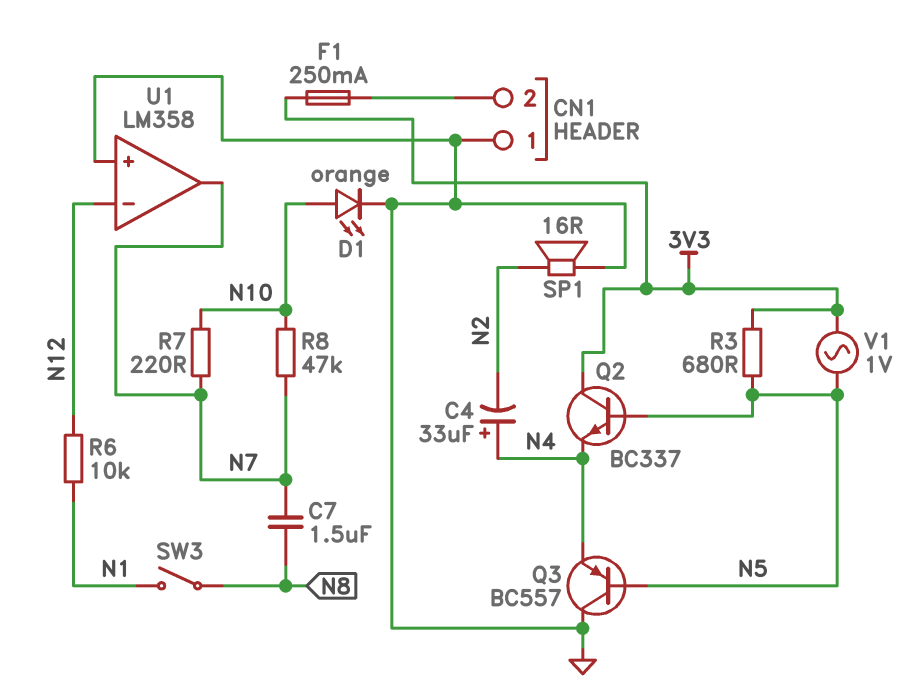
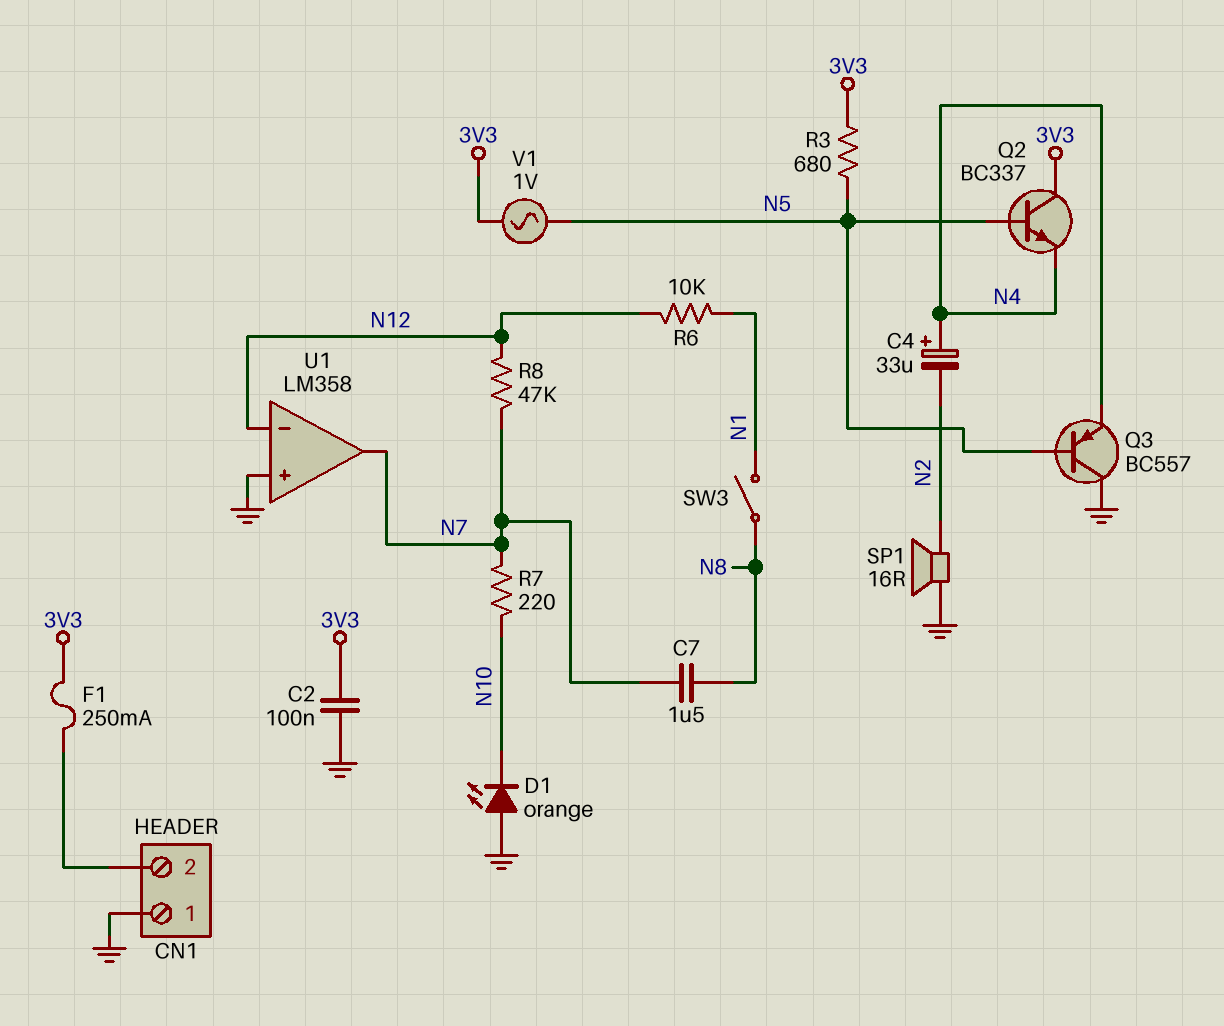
C2: none -> 100nF (3V3, GND)
D1: LED orange (A N10, K GND) -> LED orange (A GND, K N10)
R8: 47k (N7, N10) -> 47k (N7, N12)

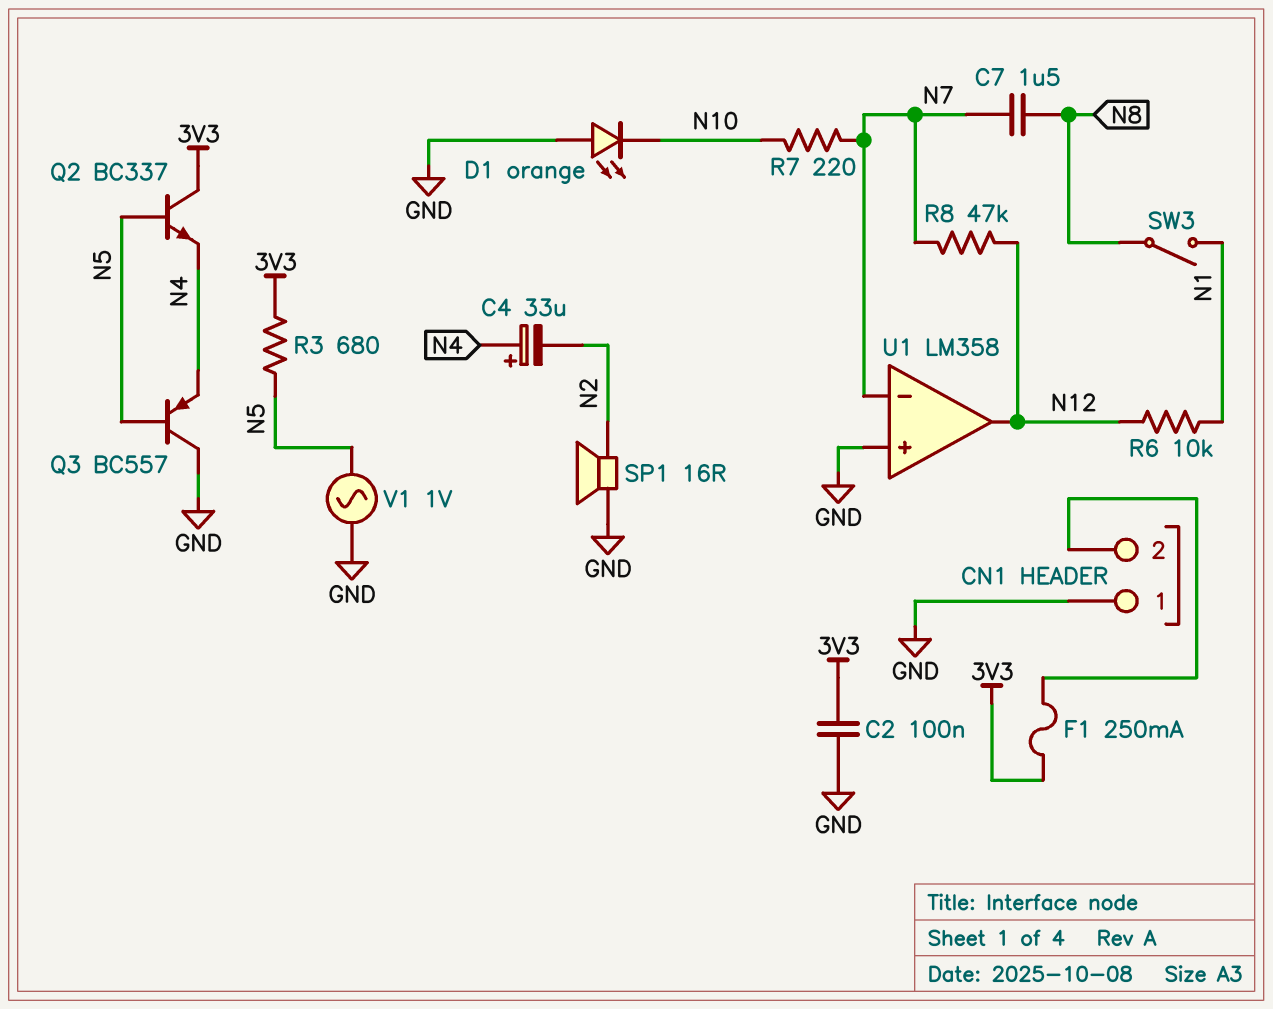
U1 pin in-: N12 -> N7
U1 pin out: N7 -> N12
V1: AC 1V (3V3, N5) -> AC 1V (GND, N5)

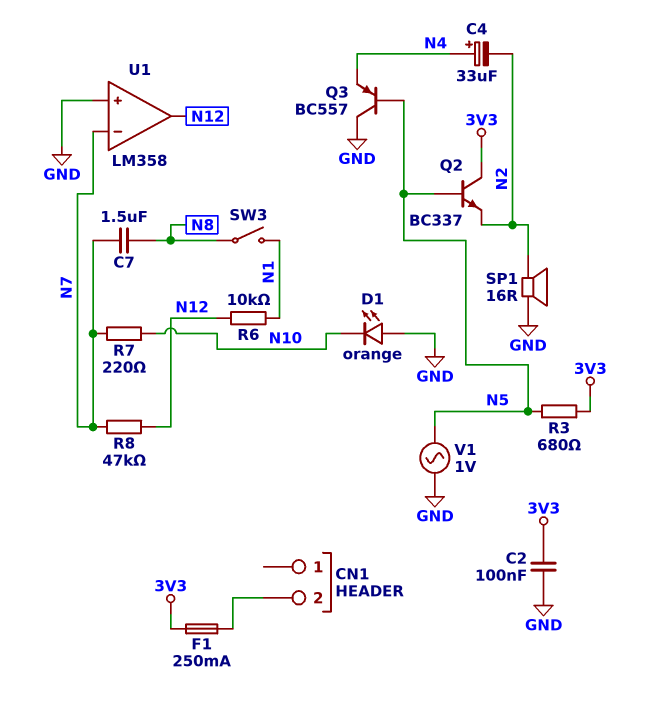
CN1 pin 1: GND -> none
Q2: NPN BC337 (B N5, C 3V3, E N4) -> NPN BC337 (B N5, C 3V3, E N2)

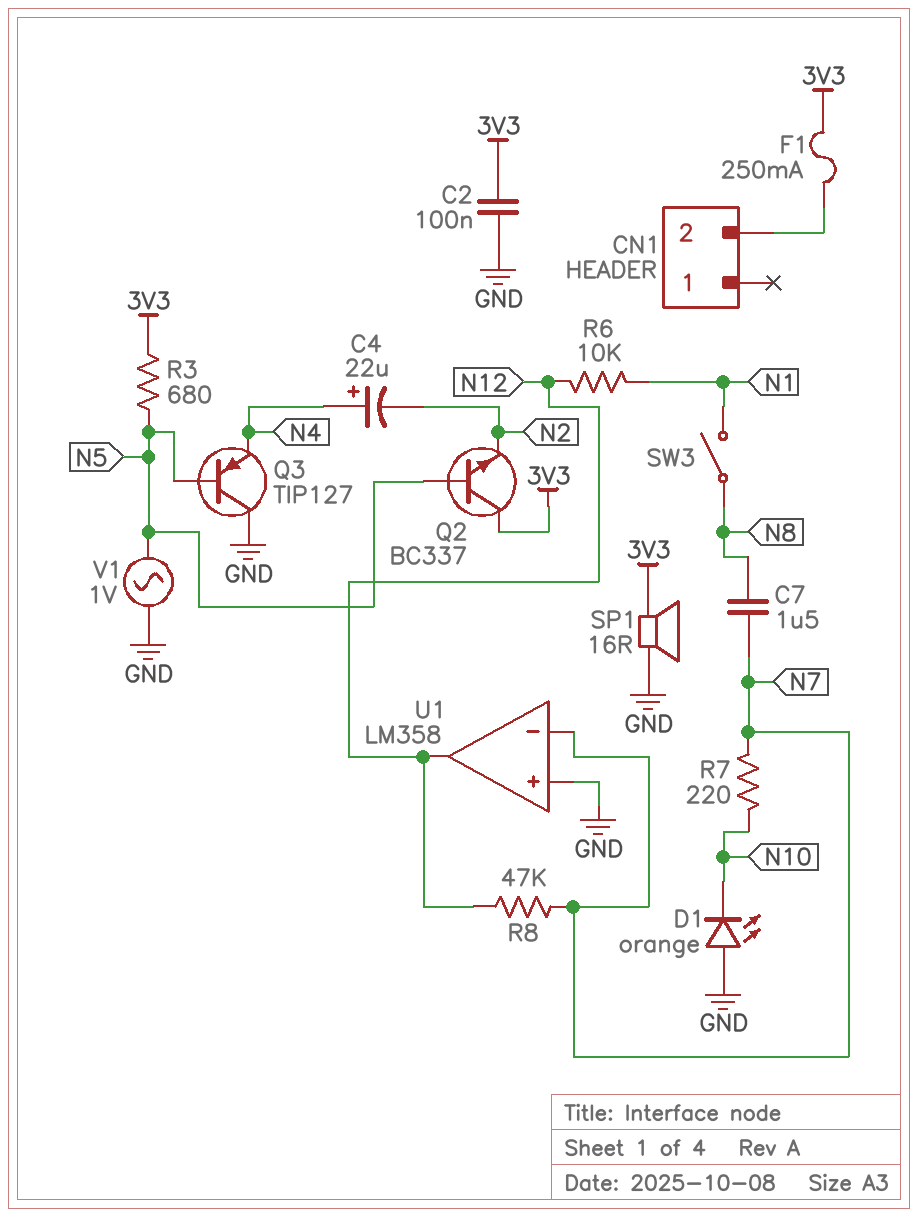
C4: 33uF (plus N4, minus N2) -> 22uF (plus N4, minus N2)
Q3: PNP BC557 (B N5, C GND, E N4) -> PNP TIP127 (B N5, C GND, E N4)
SP1: speaker 16R (GND, N2) -> speaker 16R (3V3, GND)

